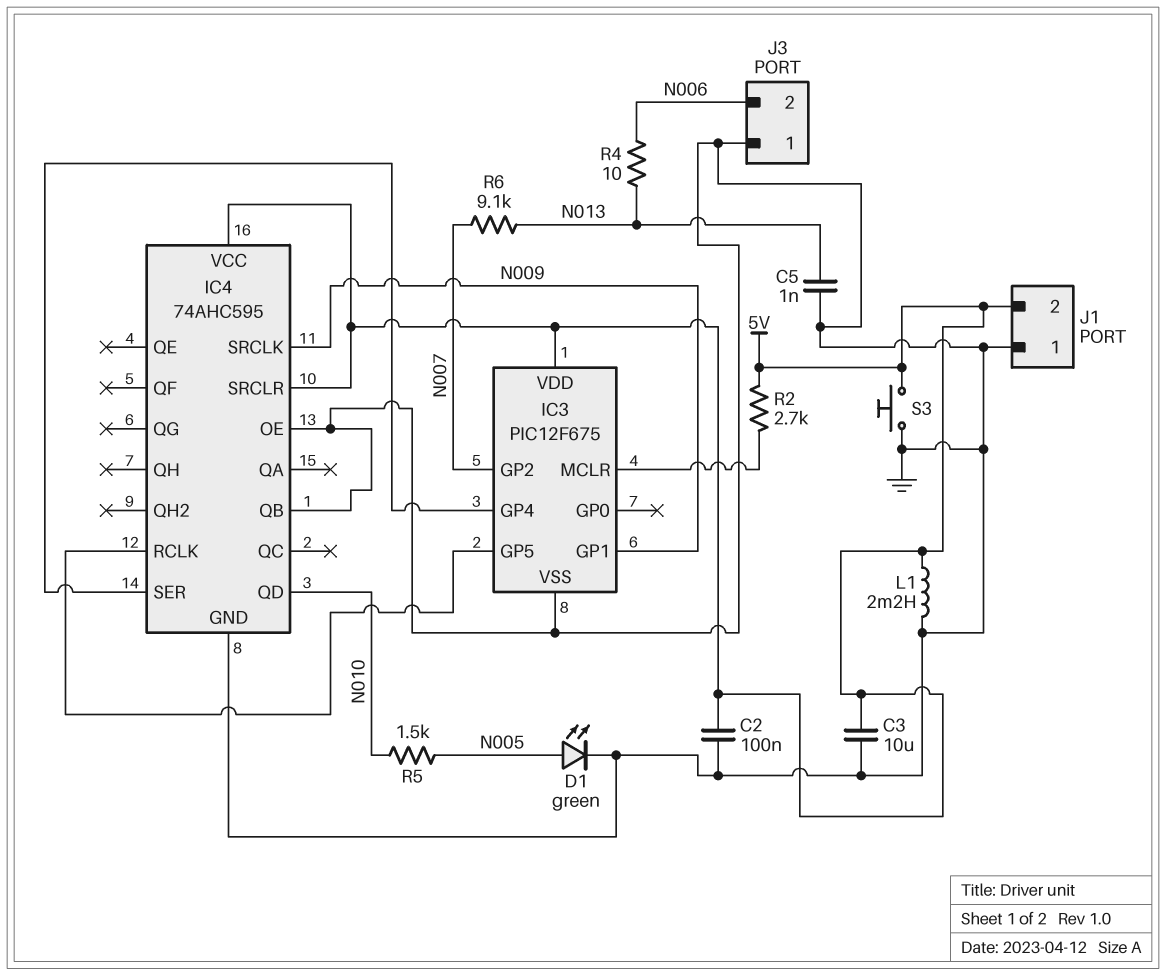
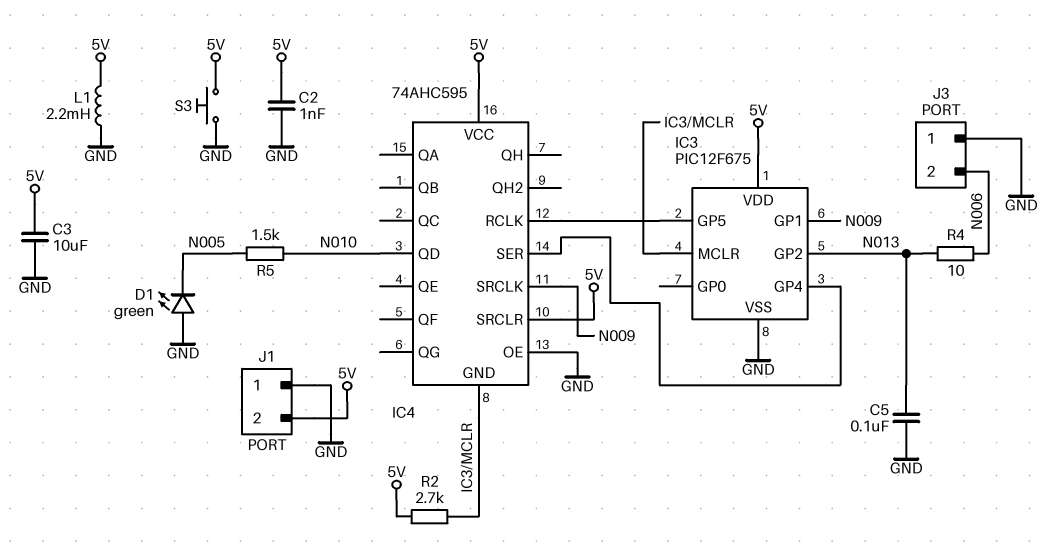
C2: 100nF (5V, GND) -> 1nF (5V, GND)
C5: 1nF (GND, N013) -> 100nF (GND, N013)
D1: LED green (A N005, K GND) -> LED green (A GND, K N005)
IC3 pin GP2: N007 -> N013
IC4 pin GND: GND -> IC3/MCLR
IC4 pin QB: GND -> none
R6: 9.1k (N007, N013) -> none

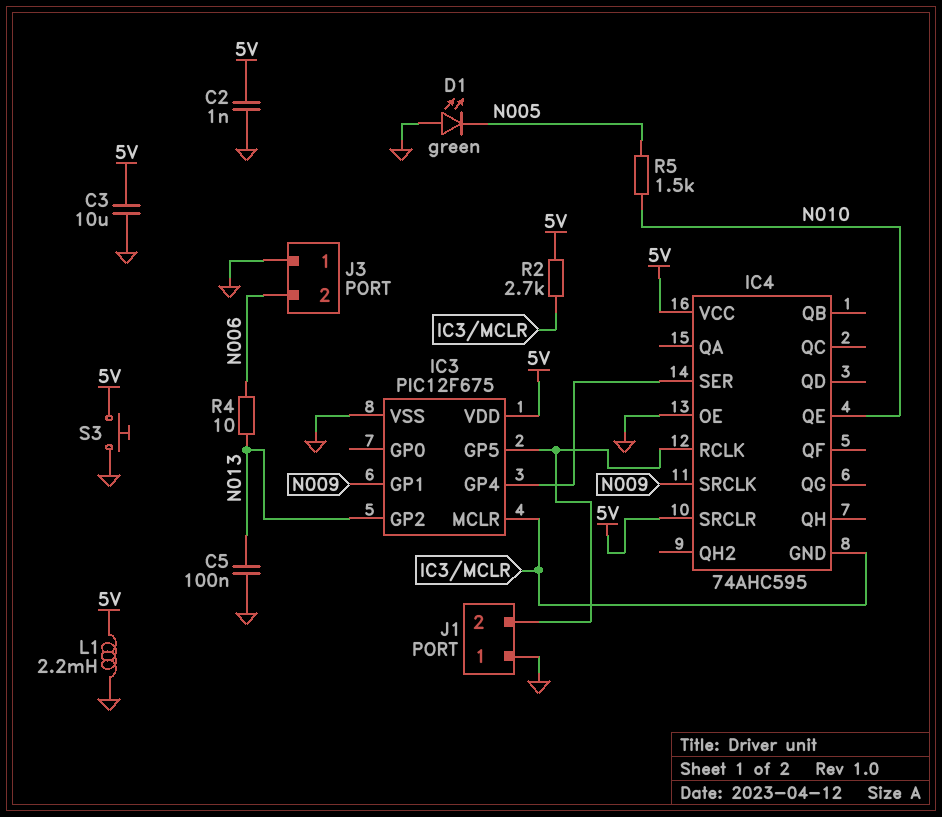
IC4 pin QD: N010 -> none
IC4 pin QE: none -> N010
J1 pin 2: 5V -> IC3/GP5

